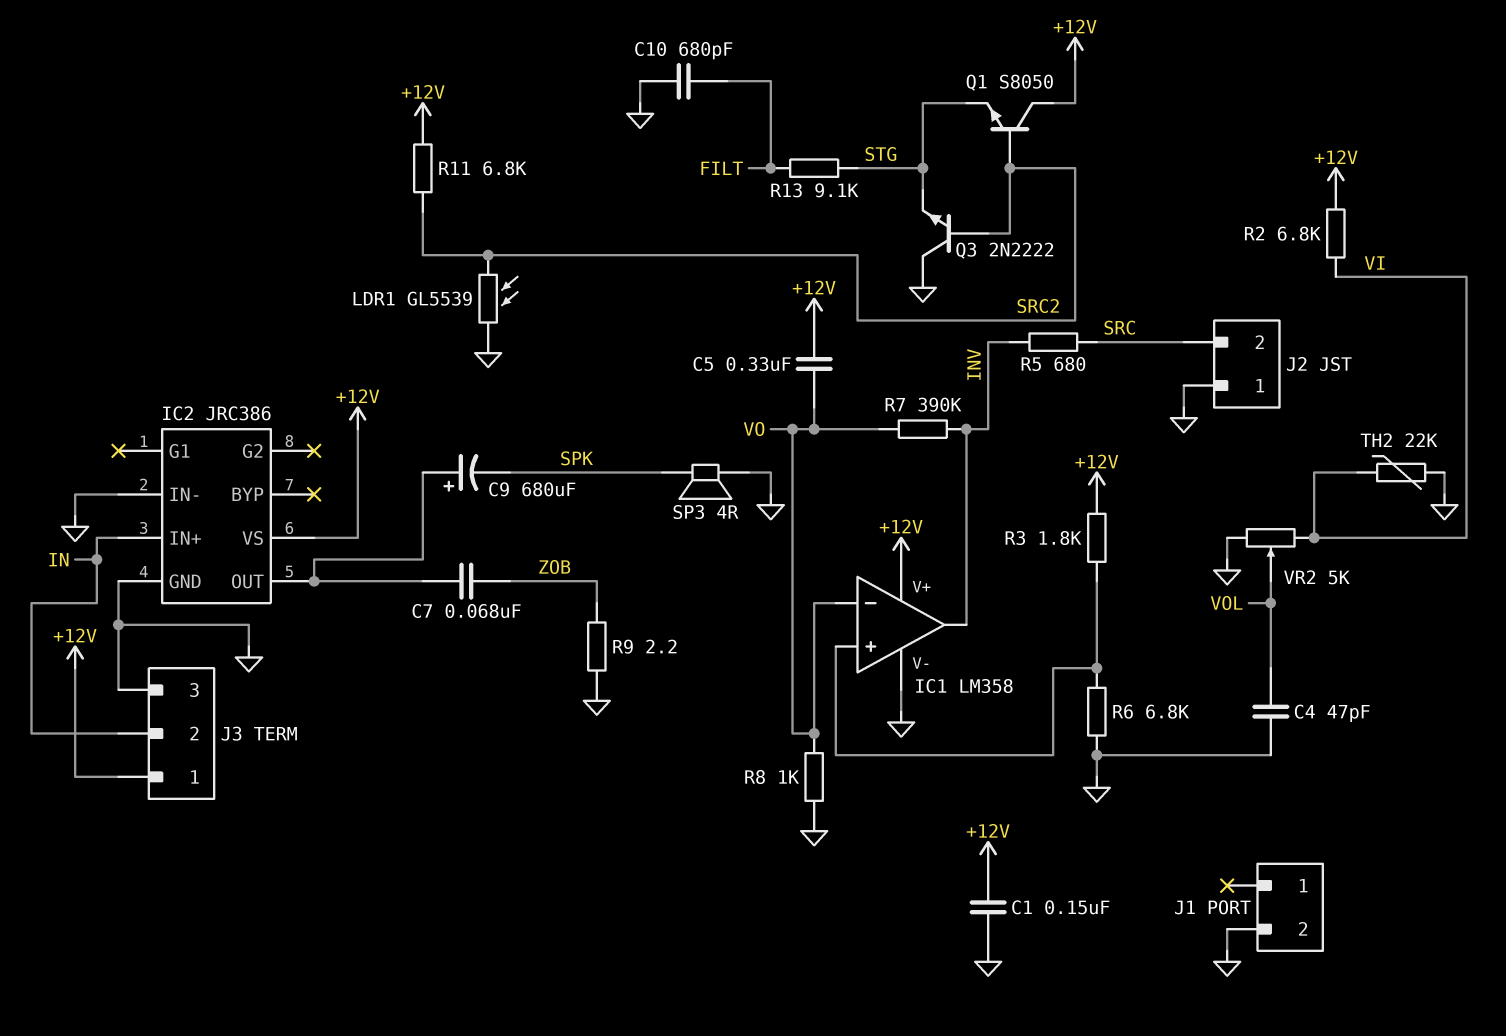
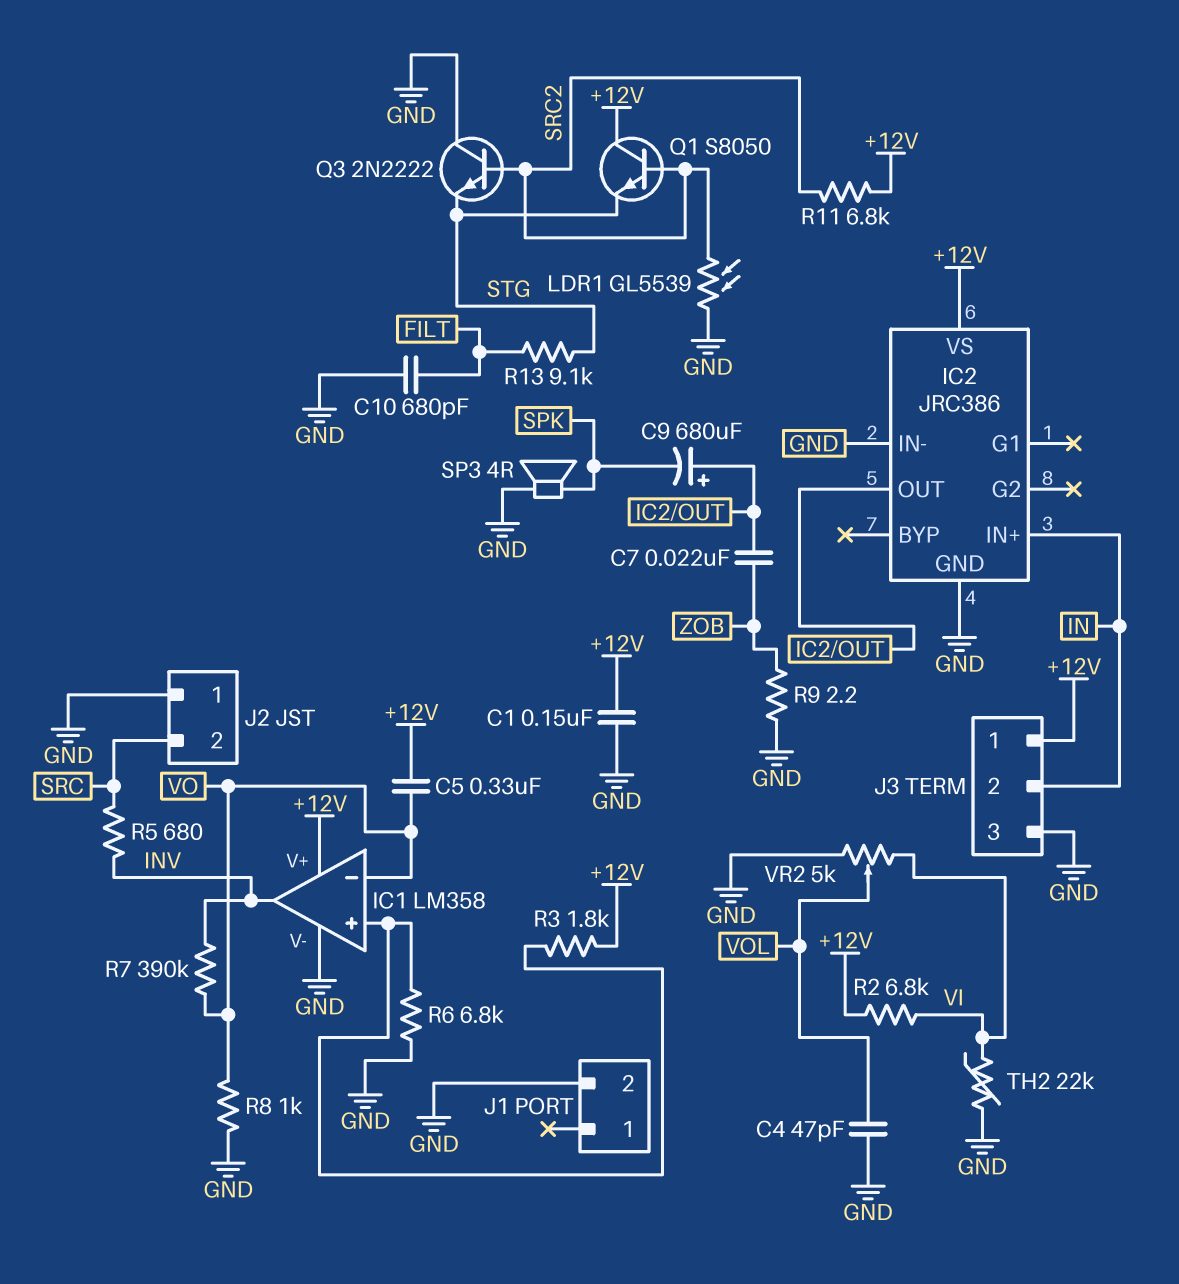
C7: 68nF (IC2/OUT, ZOB) -> 22nF (IC2/OUT, ZOB)

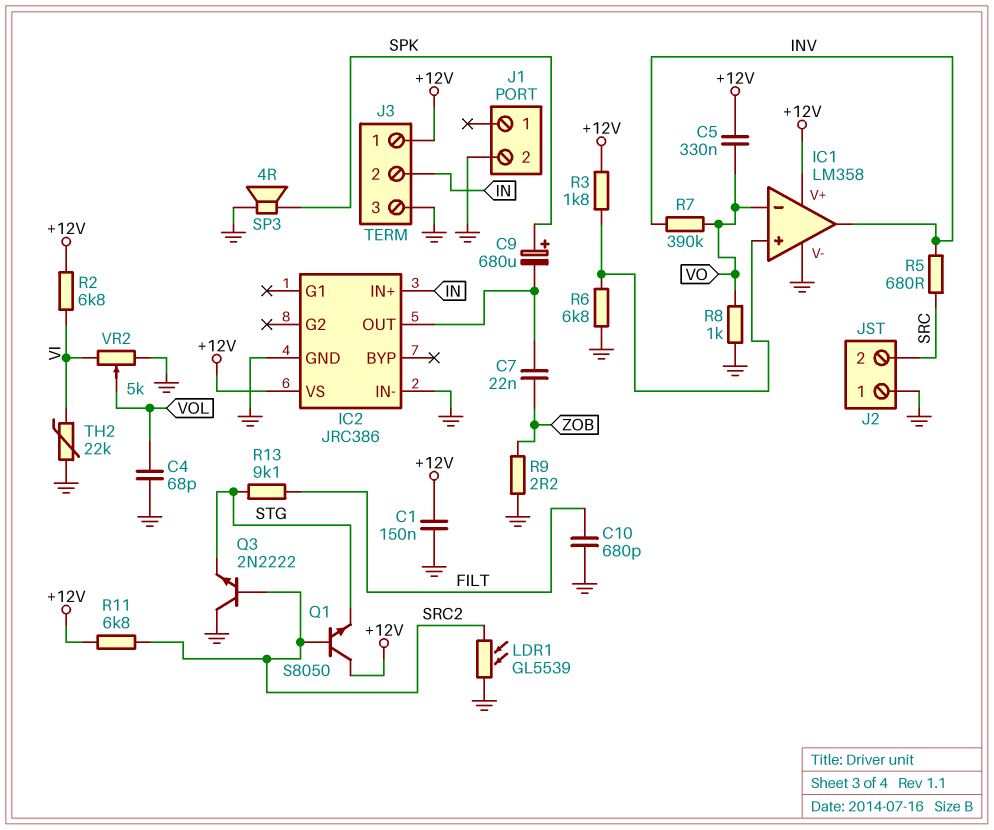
C4: 47pF (GND, VOL) -> 68pF (GND, VOL)
C9: 680uF (plus IC2/OUT, minus SPK) -> 680uF (plus SPK, minus IC2/OUT)

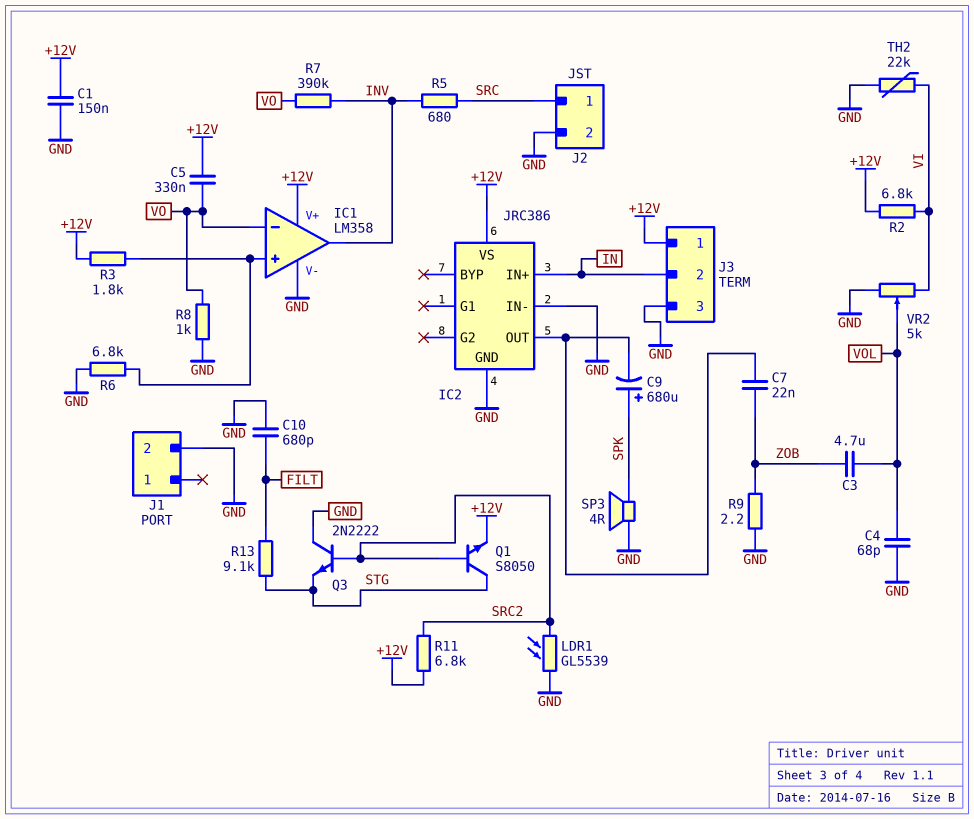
C3: none -> 4.7uF (VOL, ZOB)
J2 pin 1: GND -> SRC
J2 pin 2: SRC -> GND
Q1: NPN S8050 (B SRC2, C +12V, E STG) -> NPN S8050 (B SRC2, C STG, E +12V)

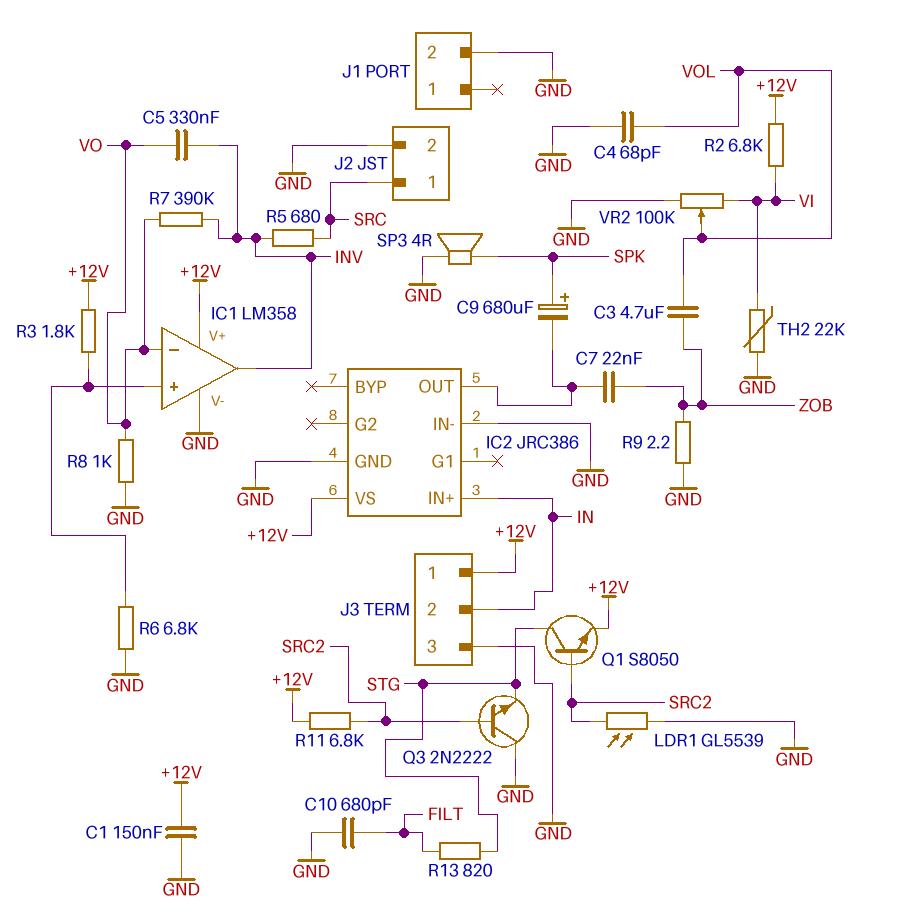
C5: 330nF (+12V, VO) -> 330nF (INV, VO)
R13: 9.1k (FILT, STG) -> 820 (FILT, STG)
VR2: 5k (GND, VI, wiper VOL) -> 100k (GND, VI, wiper VOL)

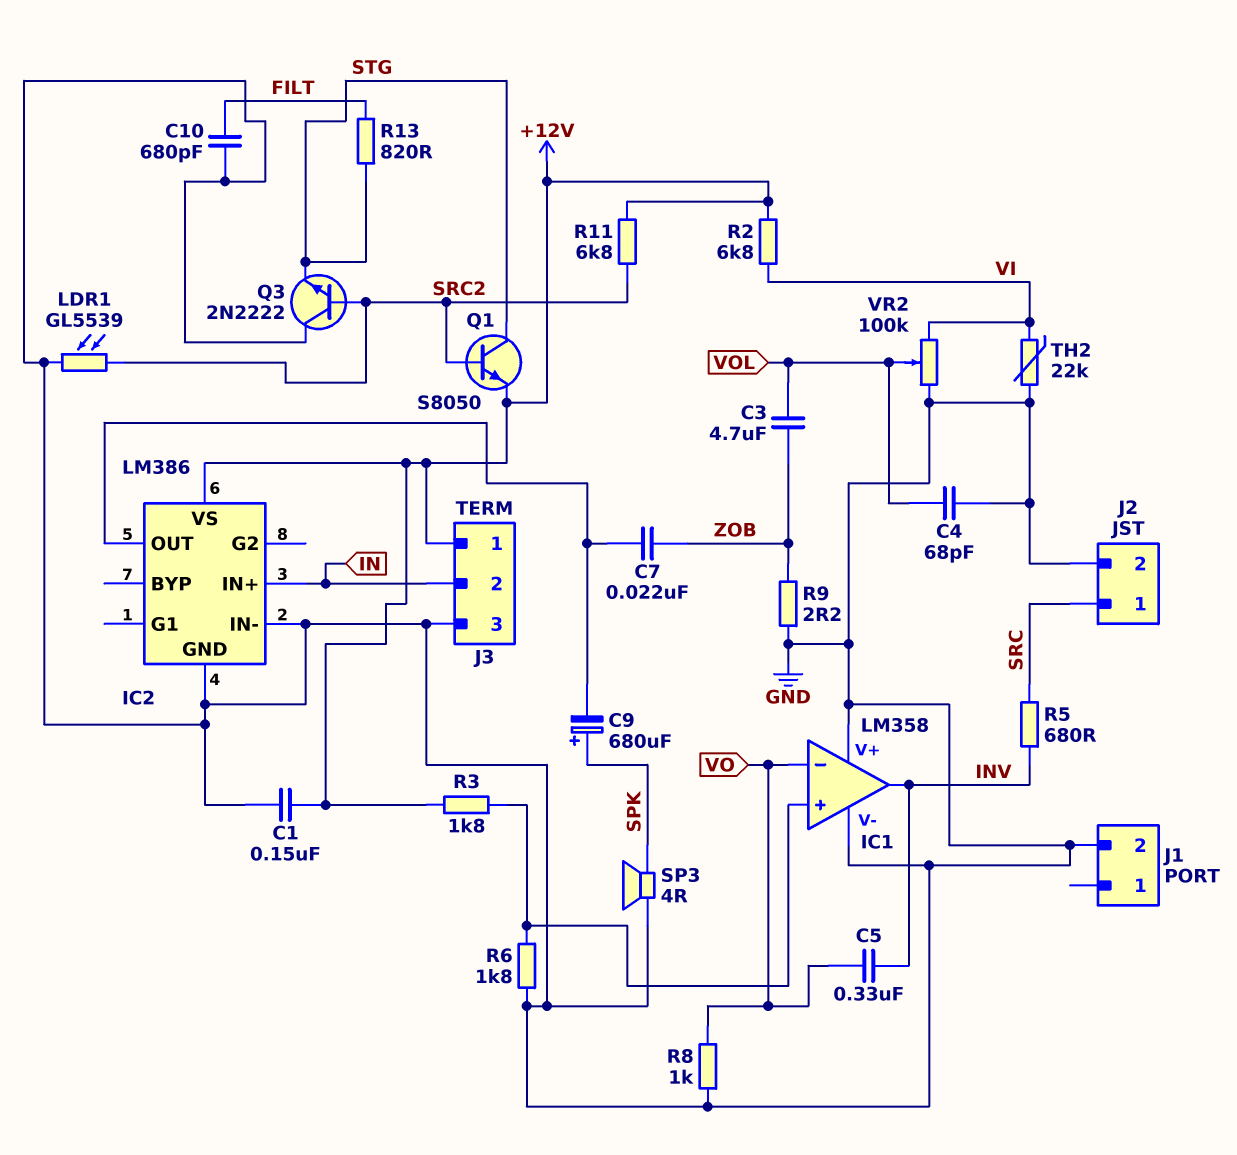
IC1 pin V+: +12V -> GND
IC2: JRC386 -> LM386
R6: 6.8k (GND, IC1/in+) -> 1.8k (GND, IC1/in+)
R7: 390k (INV, VO) -> none

